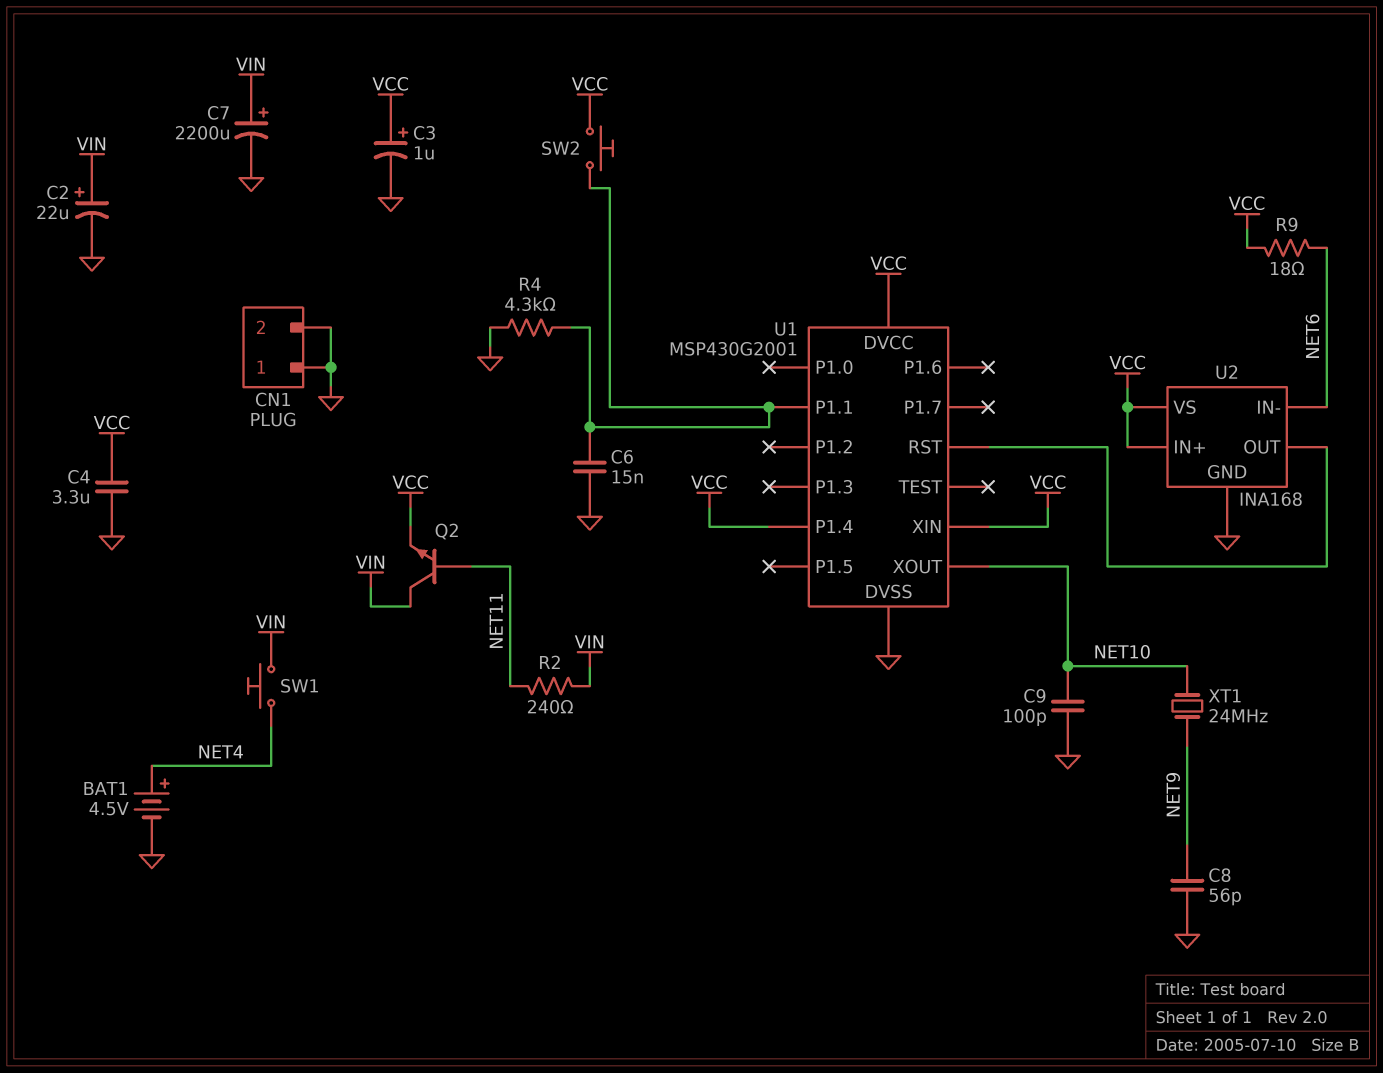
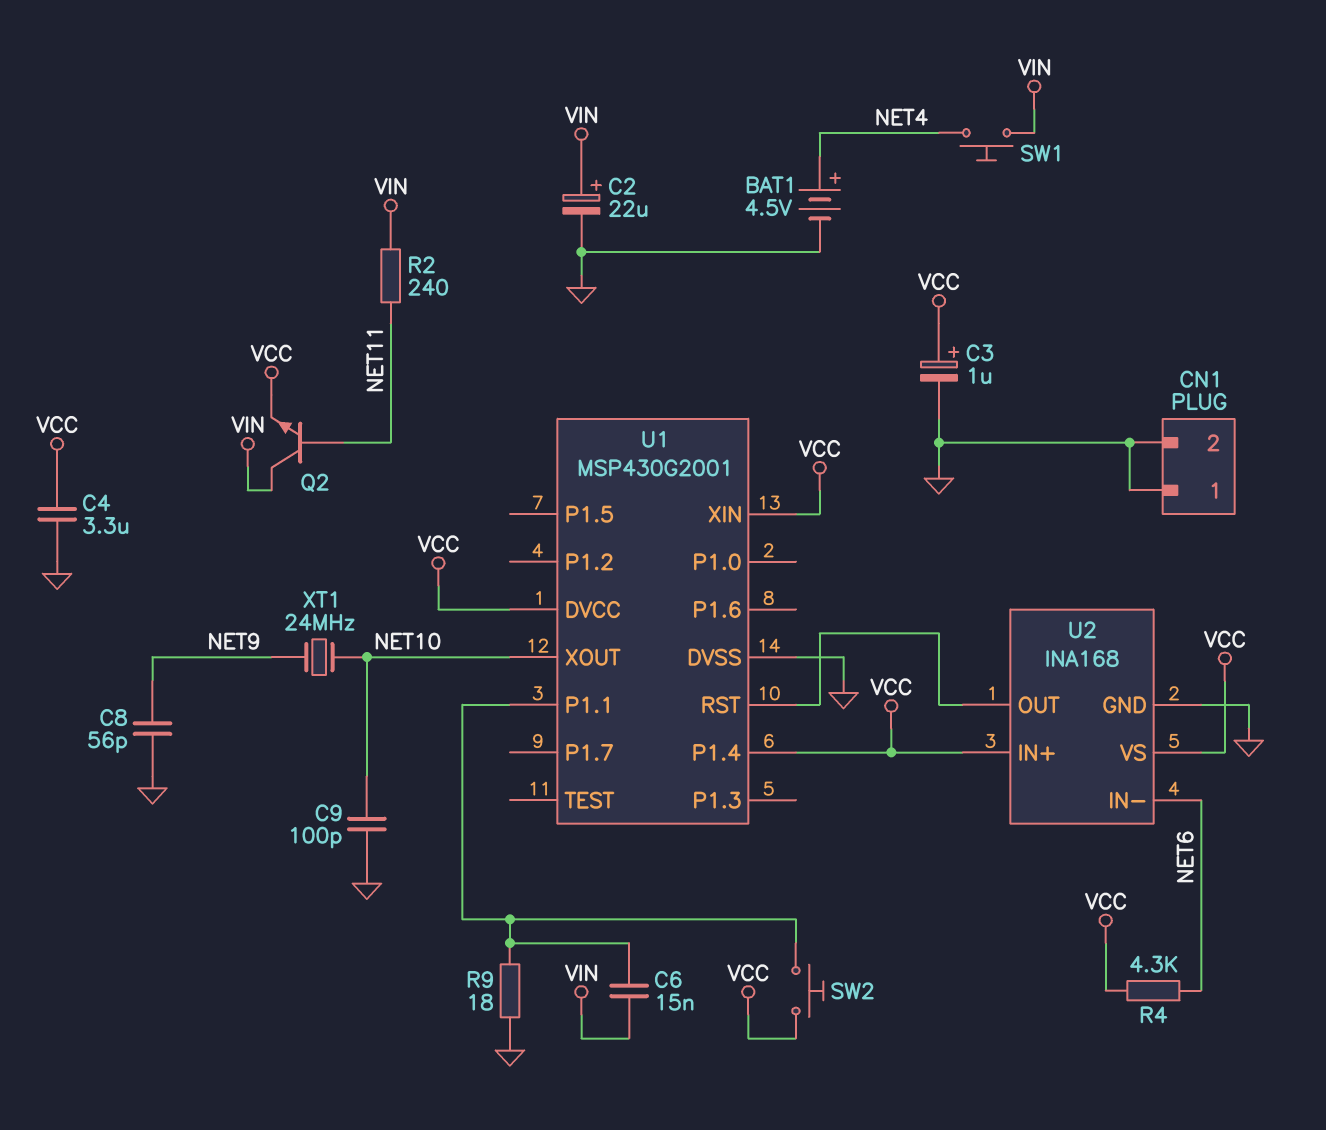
C6: 15nF (GND, U1/P1.1) -> 15nF (U1/P1.1, VIN)
C7: 2200uF (plus VIN, minus GND) -> none
R4: 4.3k (GND, U1/P1.1) -> 4.3k (NET6, VCC)
R9: 18 (NET6, VCC) -> 18 (GND, U1/P1.1)

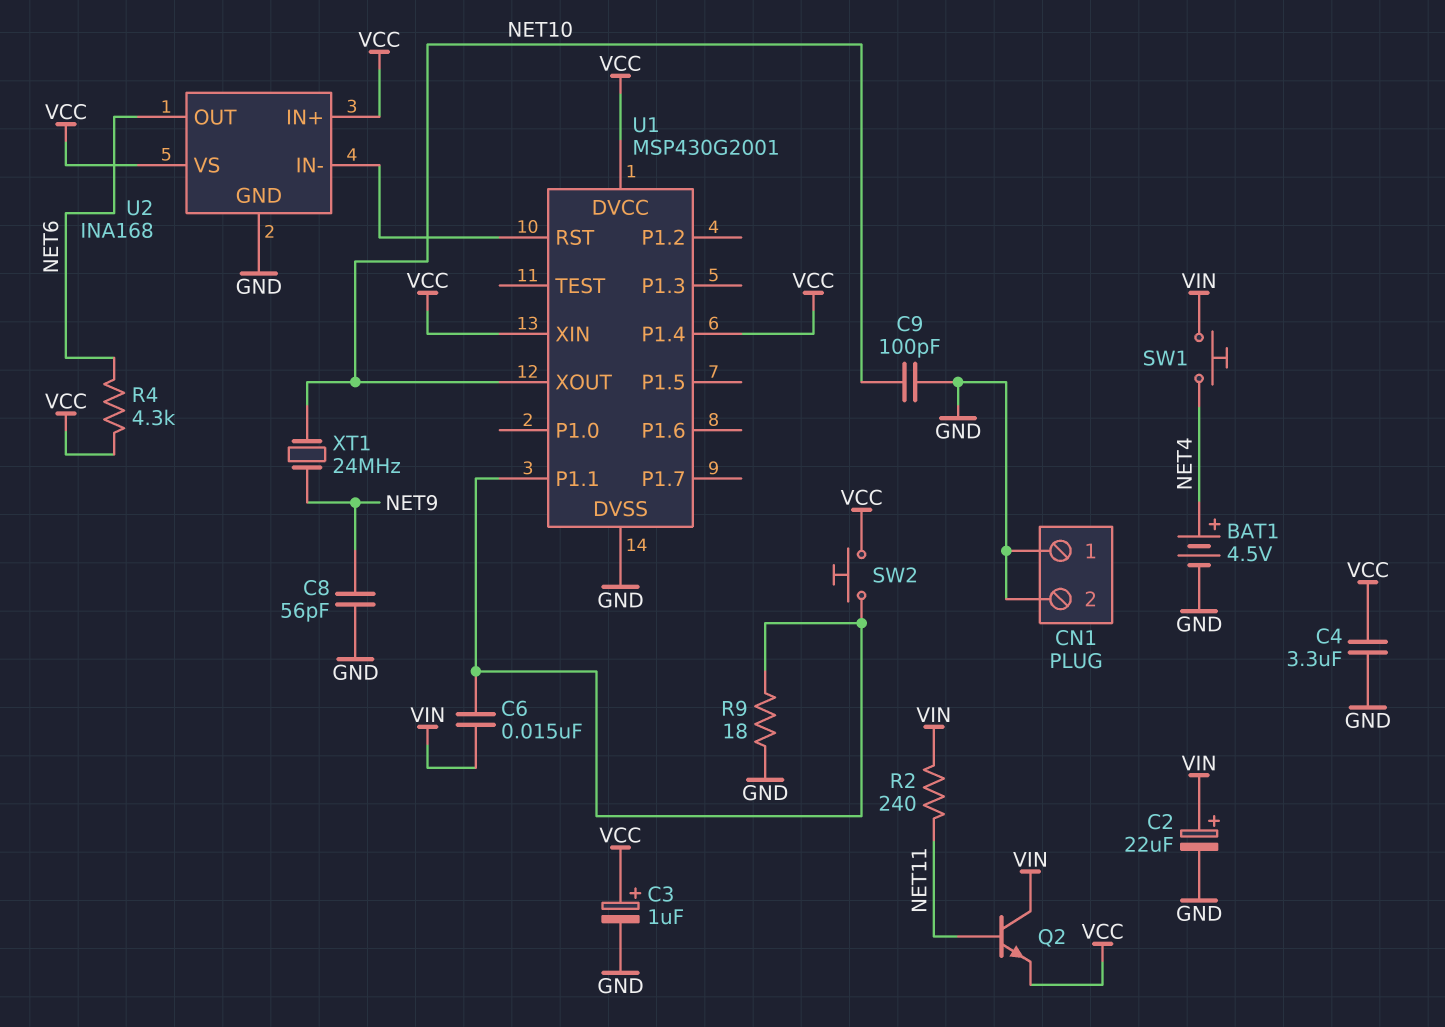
U2 pin IN-: NET6 -> U1/RST
U2 pin OUT: U1/RST -> NET6

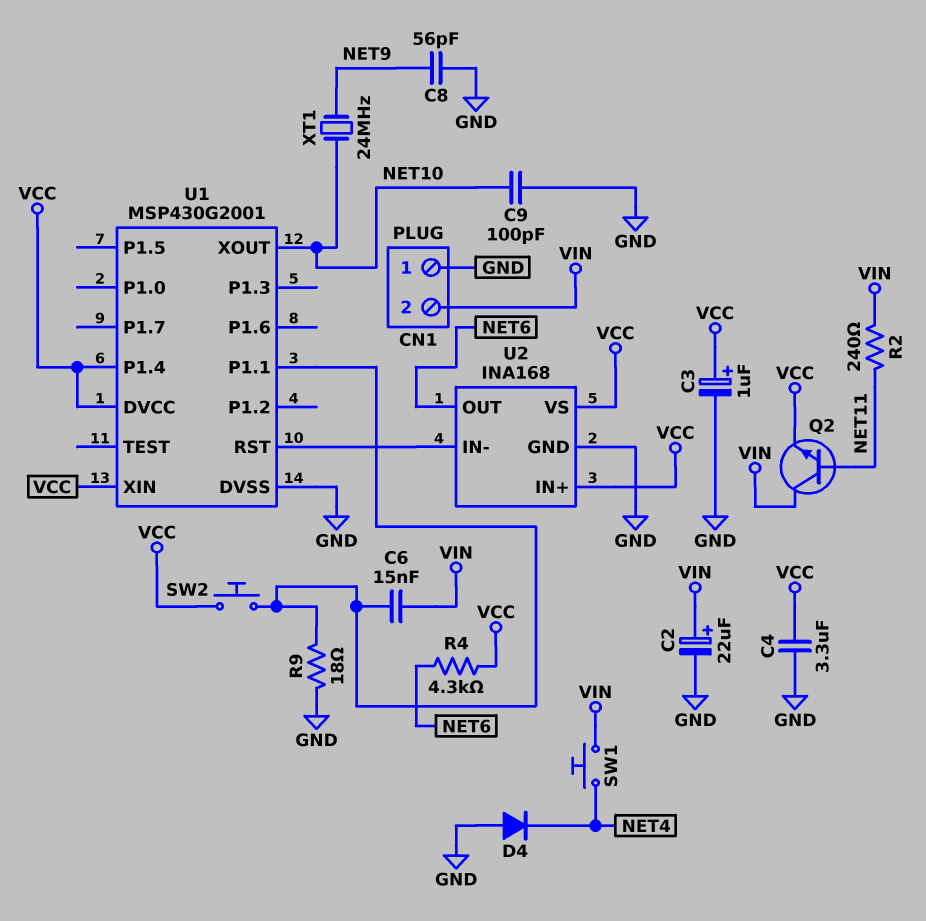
BAT1: 4.5V (plus NET4, minus GND) -> none
CN1 pin 2: GND -> VIN
D4: none -> diode (A GND, K NET4)

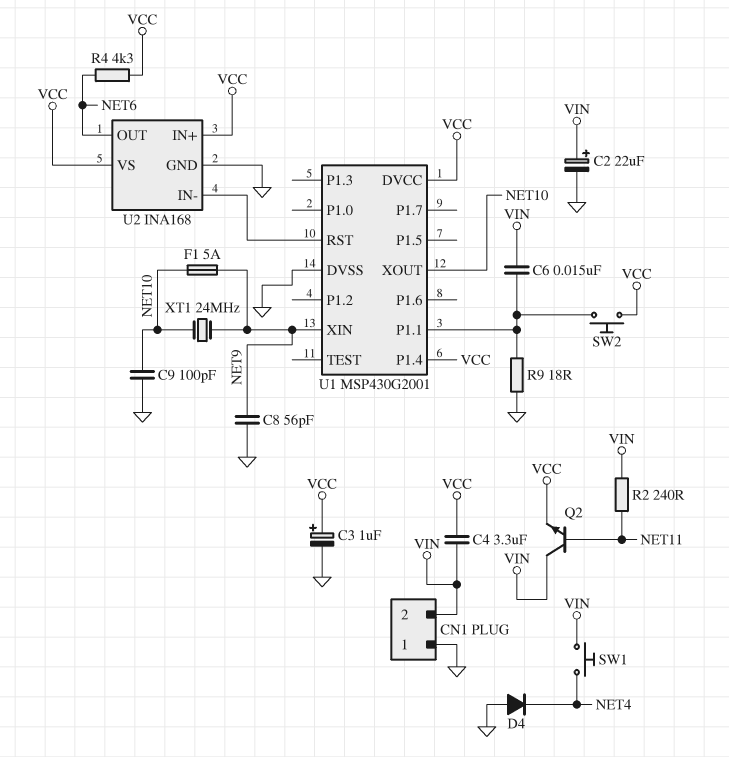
C4: 3.3uF (GND, VCC) -> 3.3uF (VCC, VIN)
F1: none -> 5A (NET9, NET10)
U1 pin XIN: VCC -> NET9

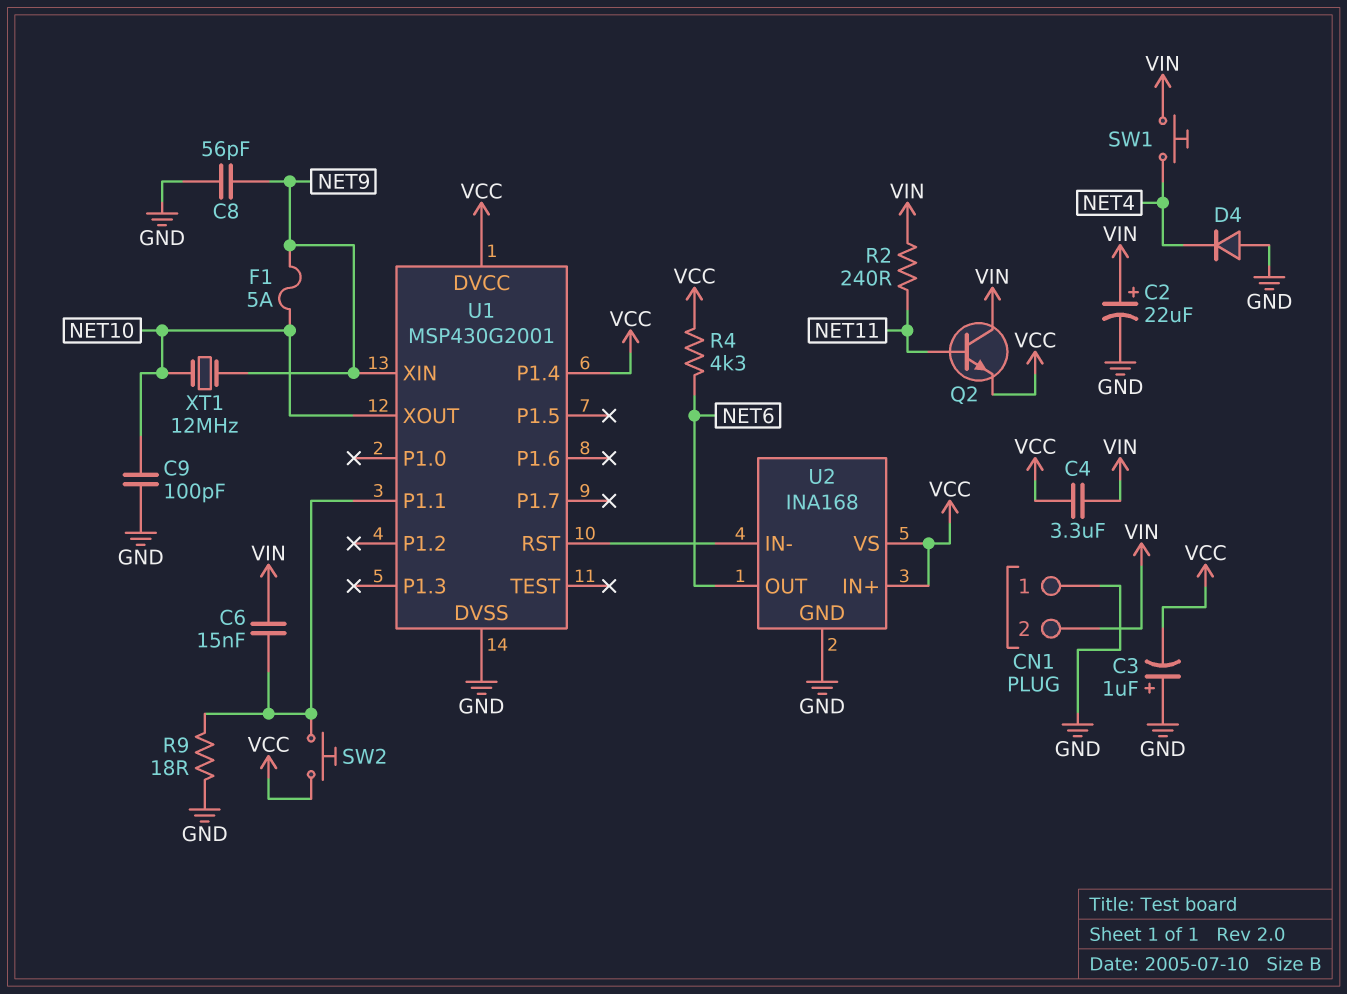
C3: 1uF (plus VCC, minus GND) -> 1uF (plus GND, minus VCC)
XT1: 24MHz (NET9, NET10) -> 12MHz (NET9, NET10)

